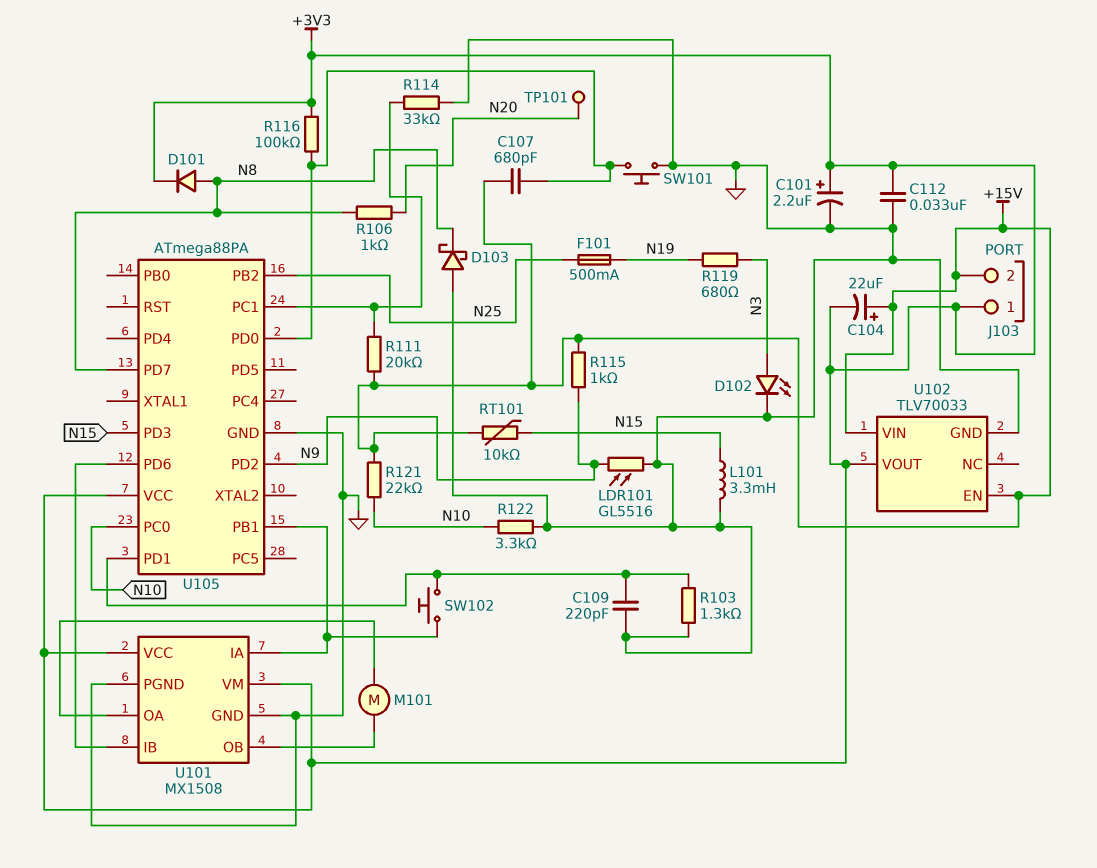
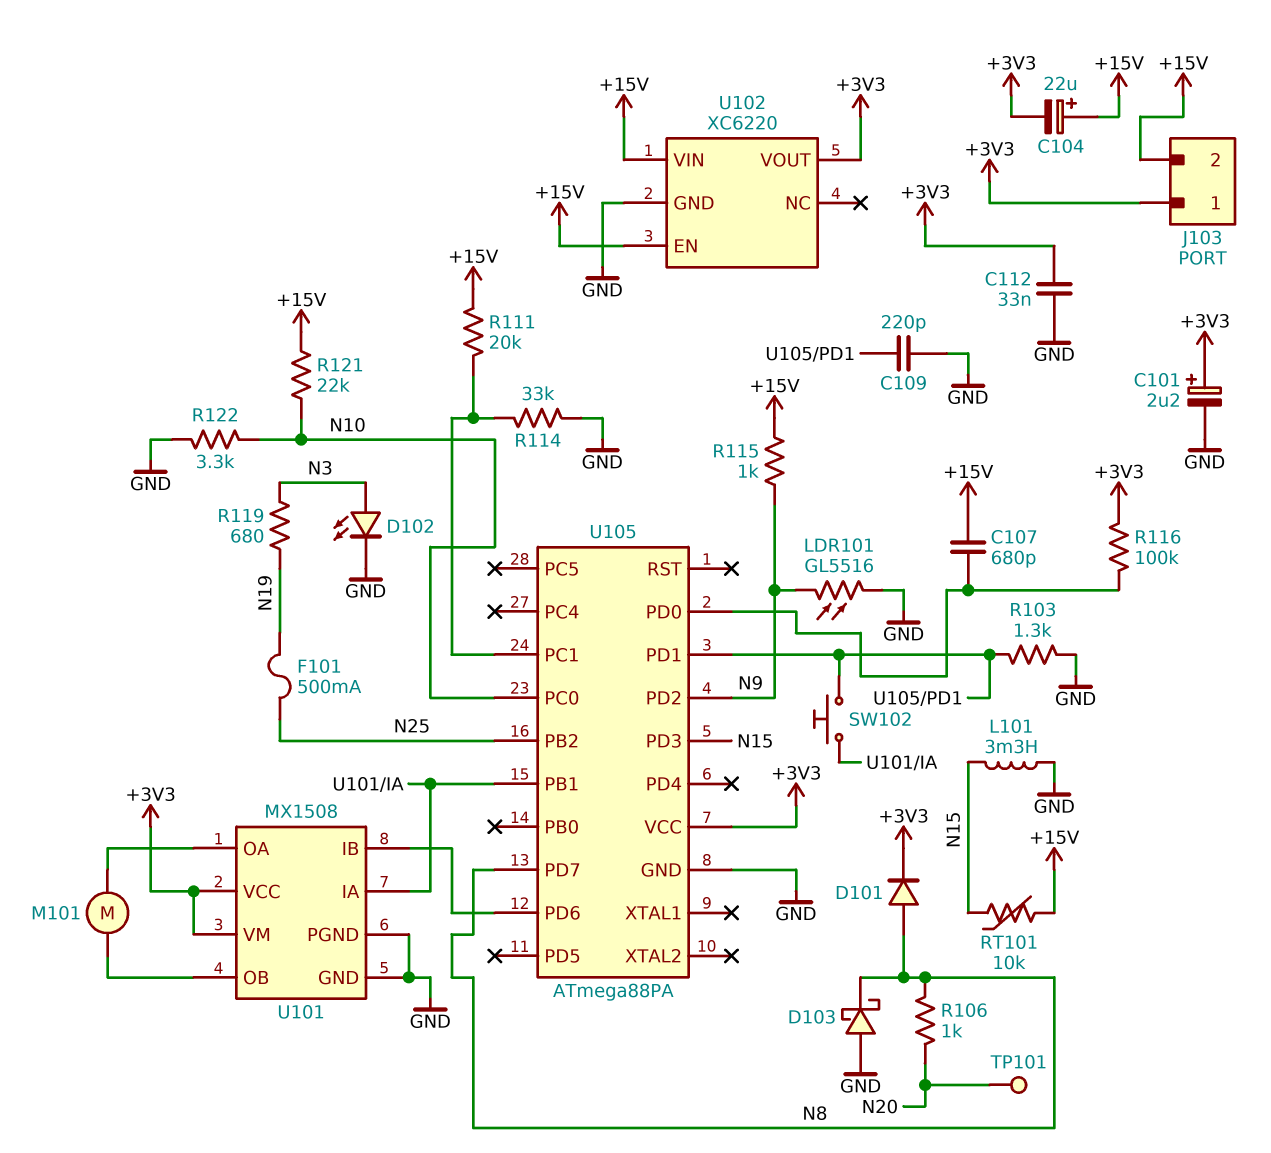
SW101: button (GND, U105/PD0) -> none
U102: TLV70033 -> XC6220

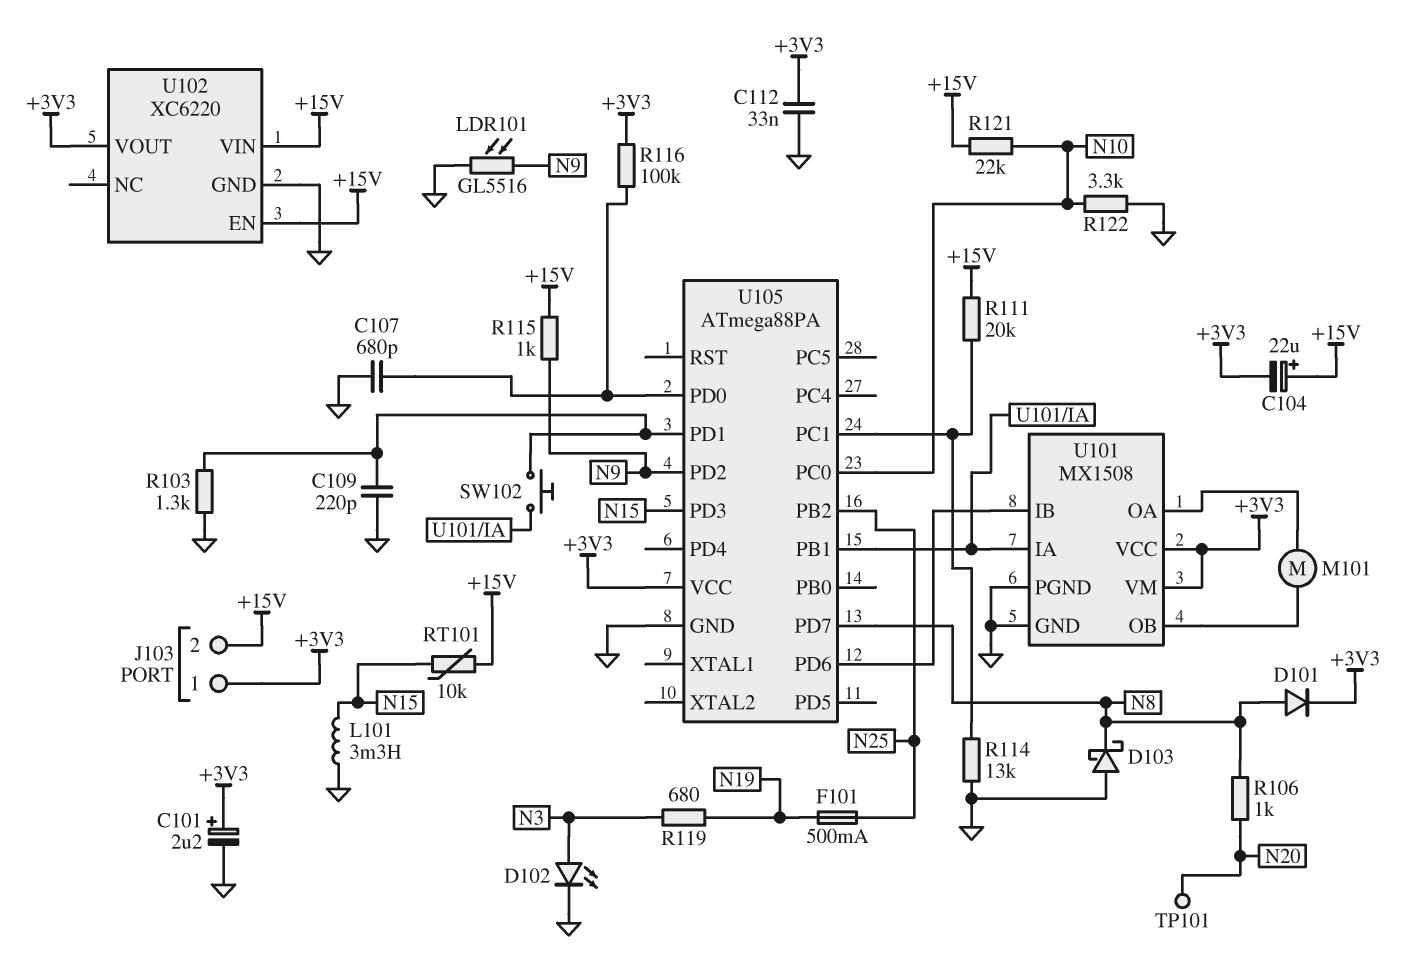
C107: 680pF (+15V, U105/PD0) -> 680pF (GND, U105/PD0)
R114: 33k (GND, U105/PC1) -> 13k (GND, U105/PC1)

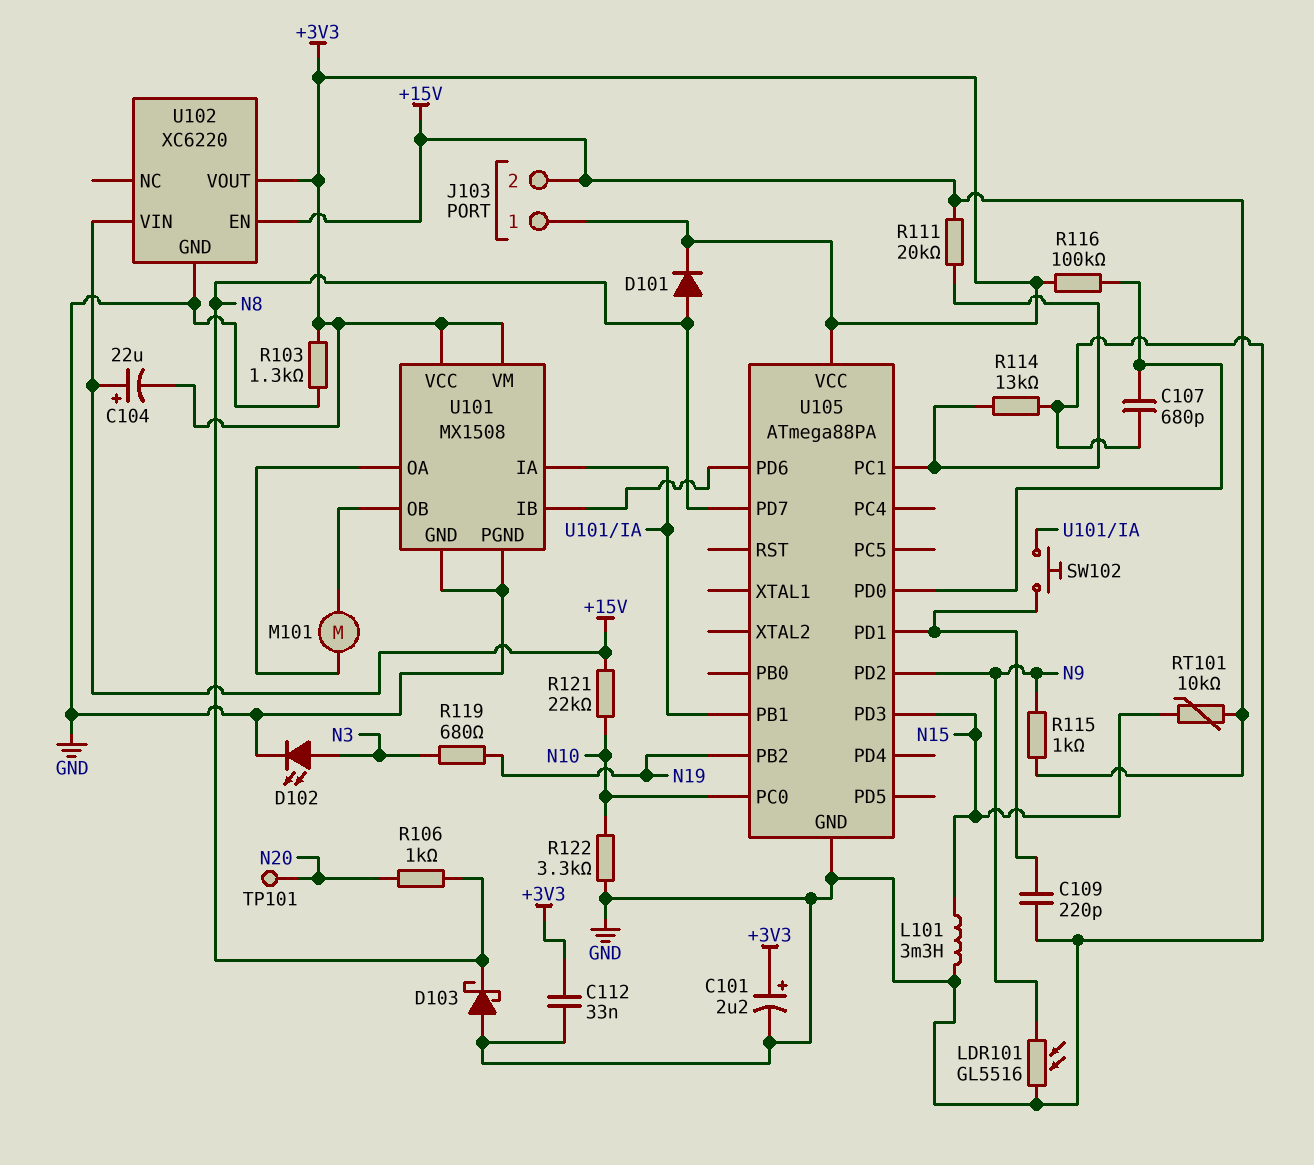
F101: 500mA (N19, N25) -> none
R103: 1.3k (GND, U105/PD1) -> 1.3k (+3V3, GND)
U105 pin PB2: N25 -> N19

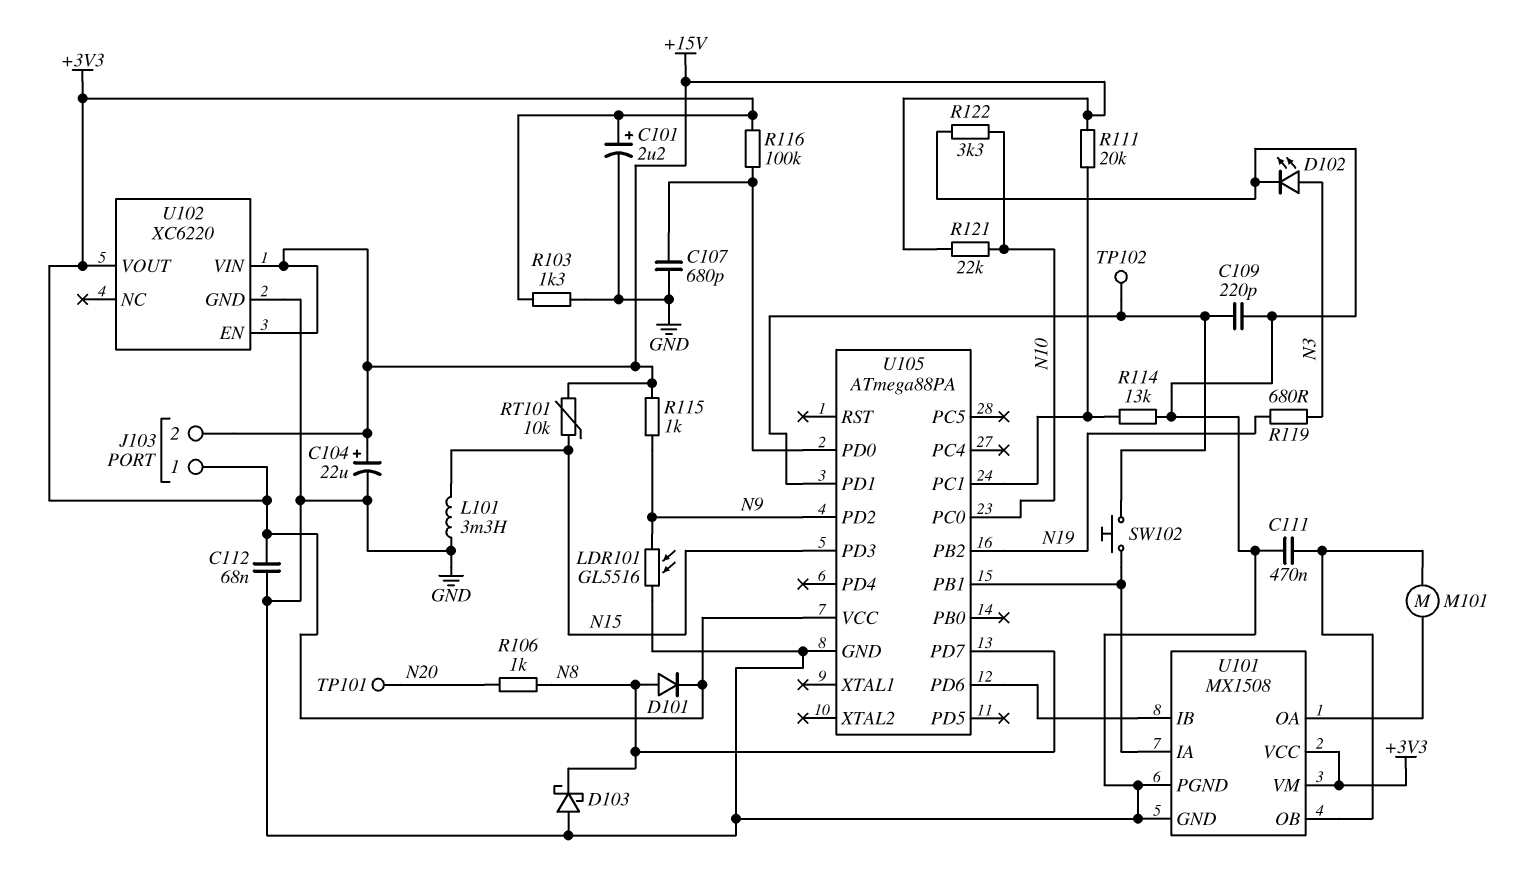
C104: 22uF (plus +15V, minus +3V3) -> 22uF (plus +15V, minus GND)
C111: none -> 470nF (GND, U101/OB)
C112: 33nF (+3V3, GND) -> 68nF (+3V3, GND)
TP102: none -> test point (U105/PD1)

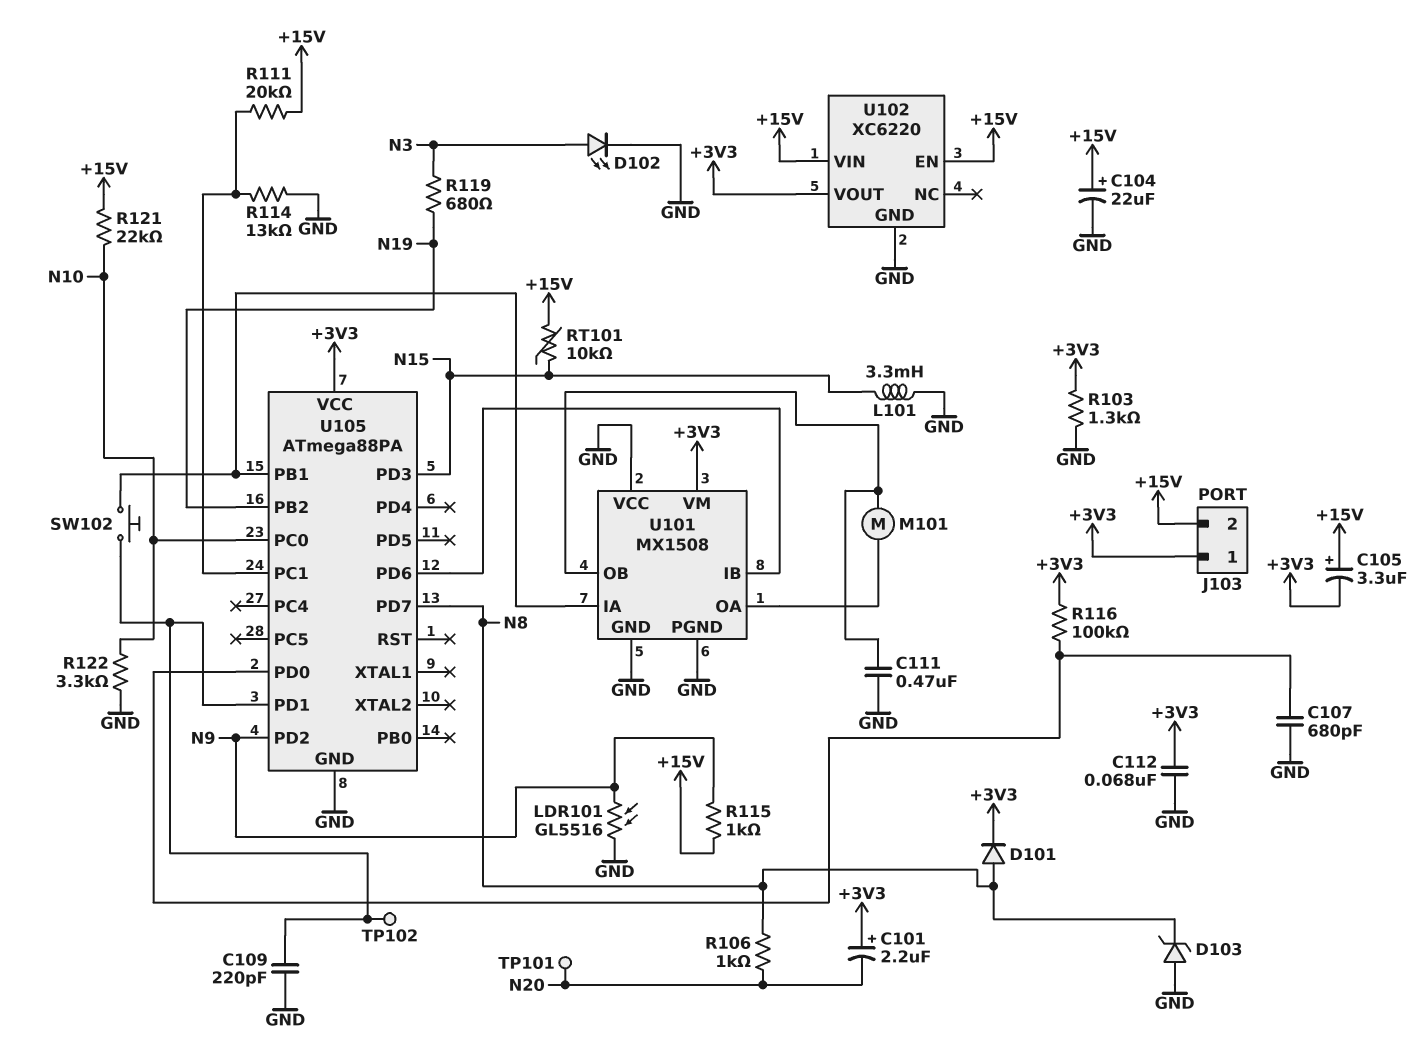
C101: 2.2uF (plus +3V3, minus GND) -> 2.2uF (plus +3V3, minus N20)
C105: none -> 3.3uF (plus +15V, minus +3V3)
D103: schottky (A GND, K N8) -> zener (A GND, K N8)
U101 pin VCC: +3V3 -> GND

